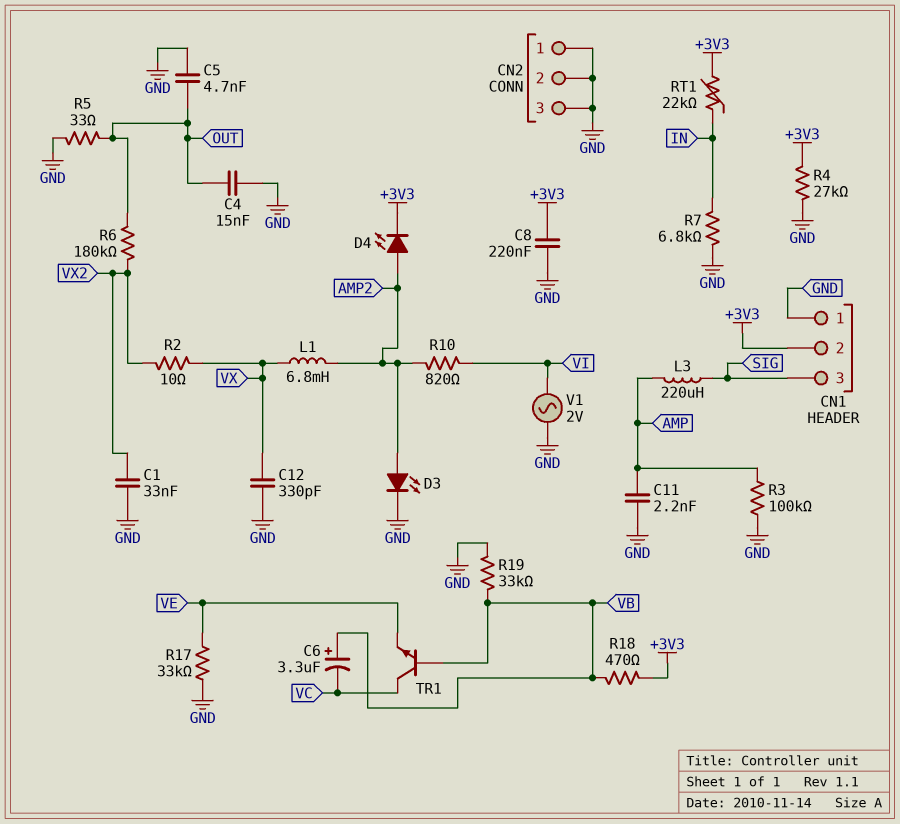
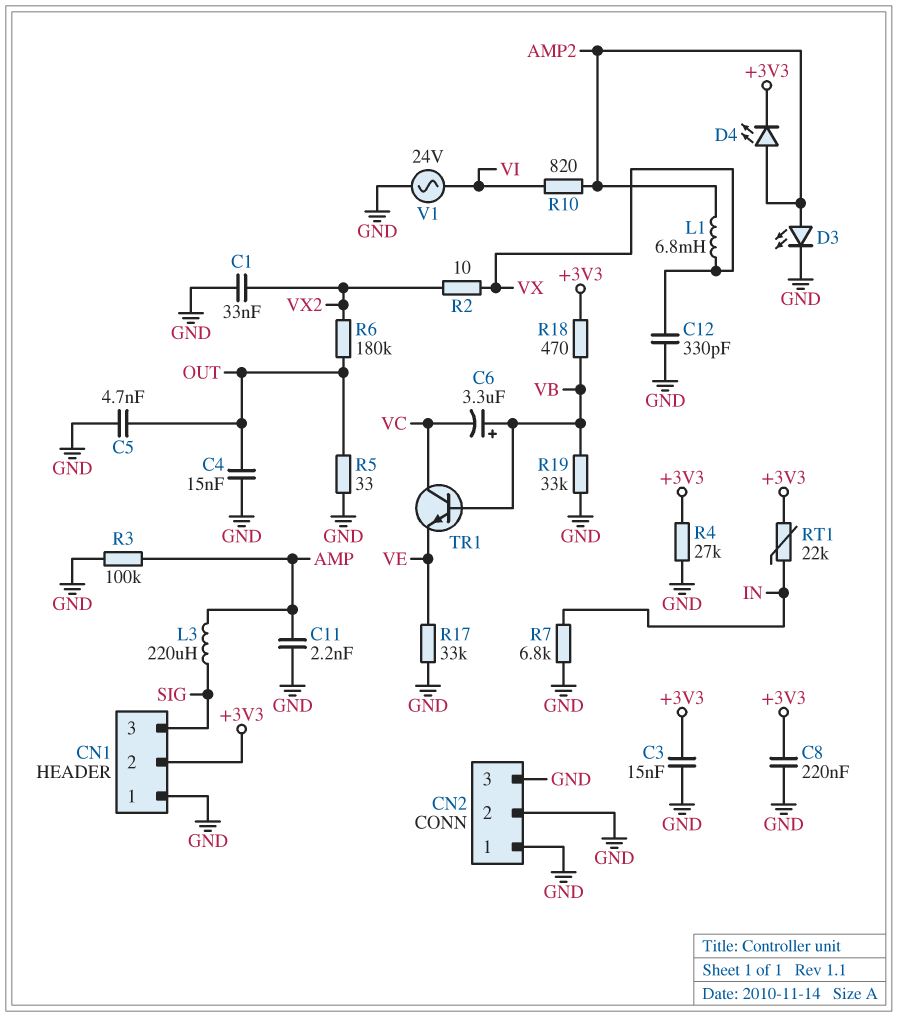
C3: none -> 15nF (+3V3, GND)
V1: AC 2V (GND, VI) -> AC 24V (GND, VI)

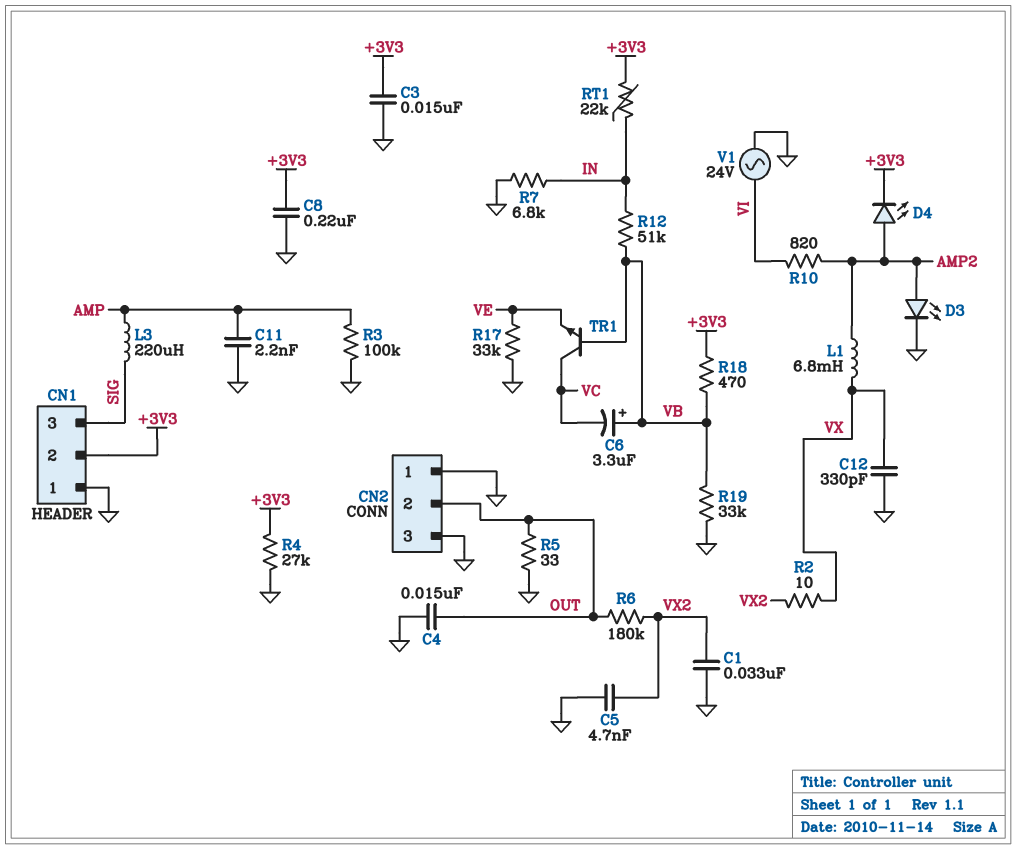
C5: 4.7nF (GND, OUT) -> 4.7nF (GND, VX2)
CN2 pin 2: GND -> OUT
R12: none -> 51k (IN, VB)

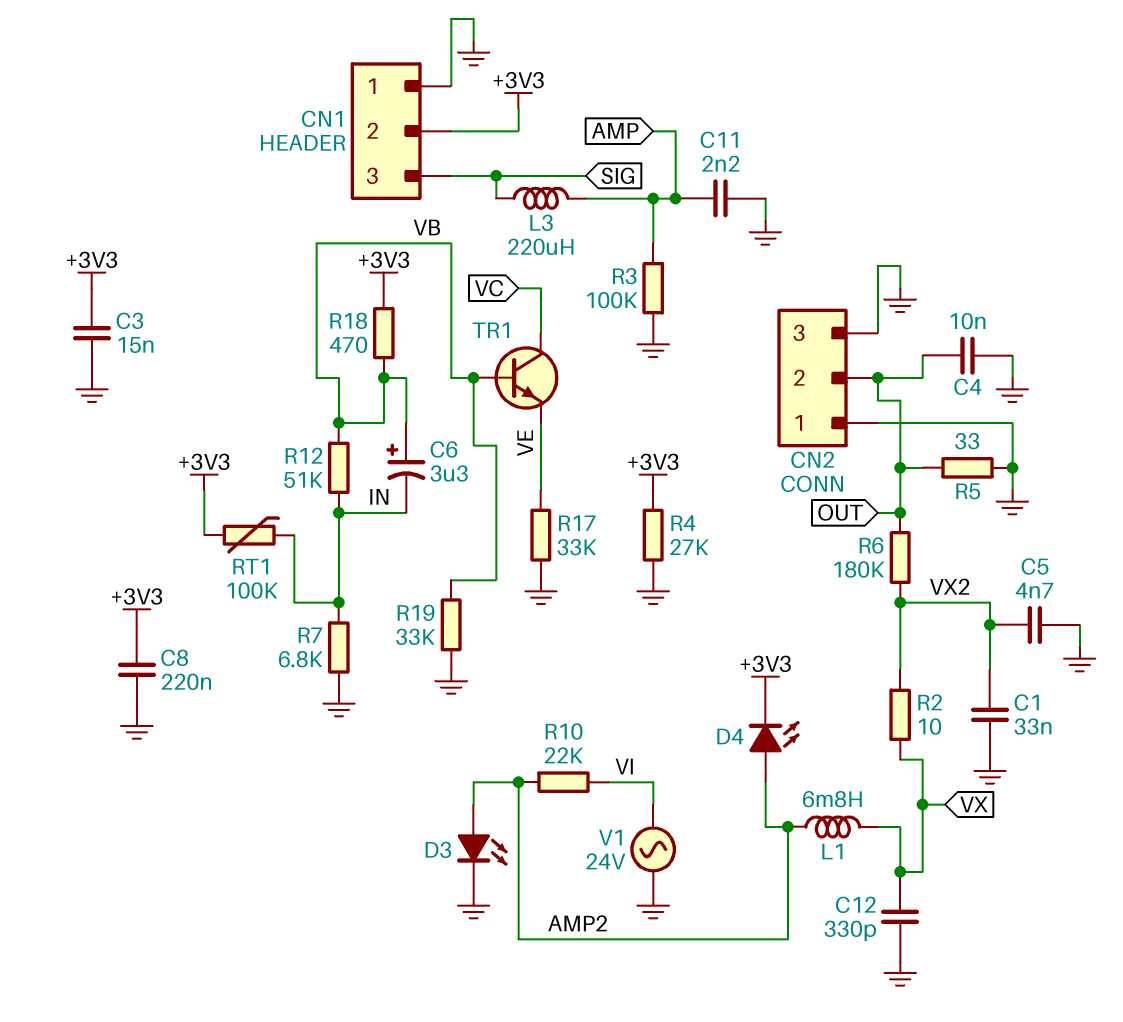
C4: 15nF (GND, OUT) -> 10nF (GND, OUT)
C6: 3.3uF (plus VB, minus VC) -> 3.3uF (plus VB, minus IN)
R10: 820 (AMP2, VI) -> 22k (AMP2, VI)
RT1: 22k (+3V3, IN) -> 100k (+3V3, IN)

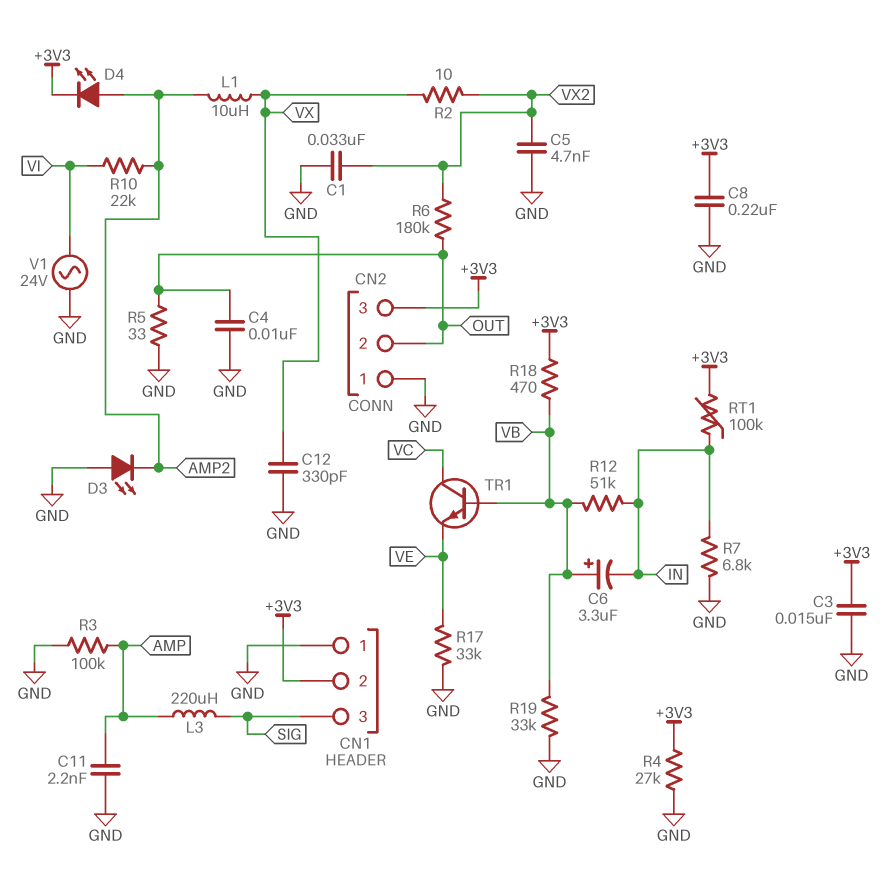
CN2 pin 3: GND -> +3V3
D3: LED (A AMP2, K GND) -> LED (A GND, K AMP2)
L1: 6.8mH (AMP2, VX) -> 10uH (AMP2, VX)

